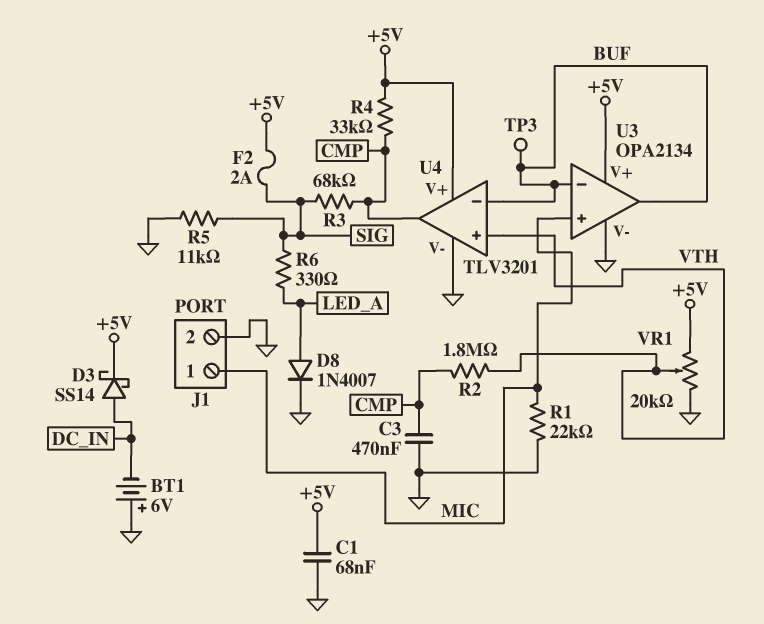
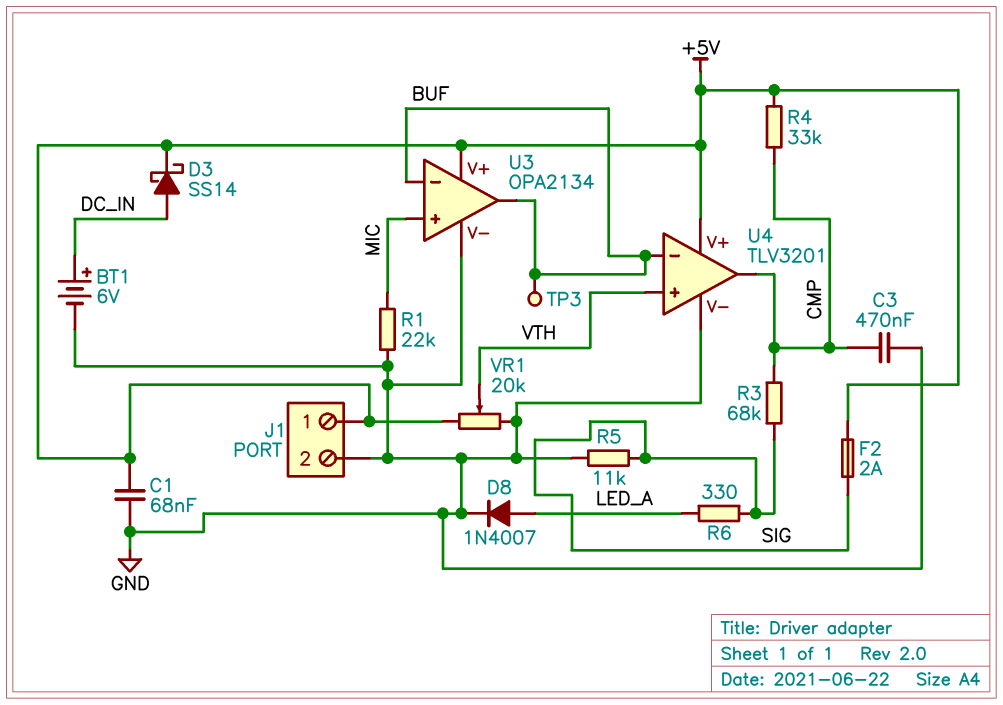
BT1: 6V (plus GND, minus DC_IN) -> 6V (plus DC_IN, minus GND)
J1 pin 1: MIC -> +5V
R2: 1.8M (CMP, VTH) -> none

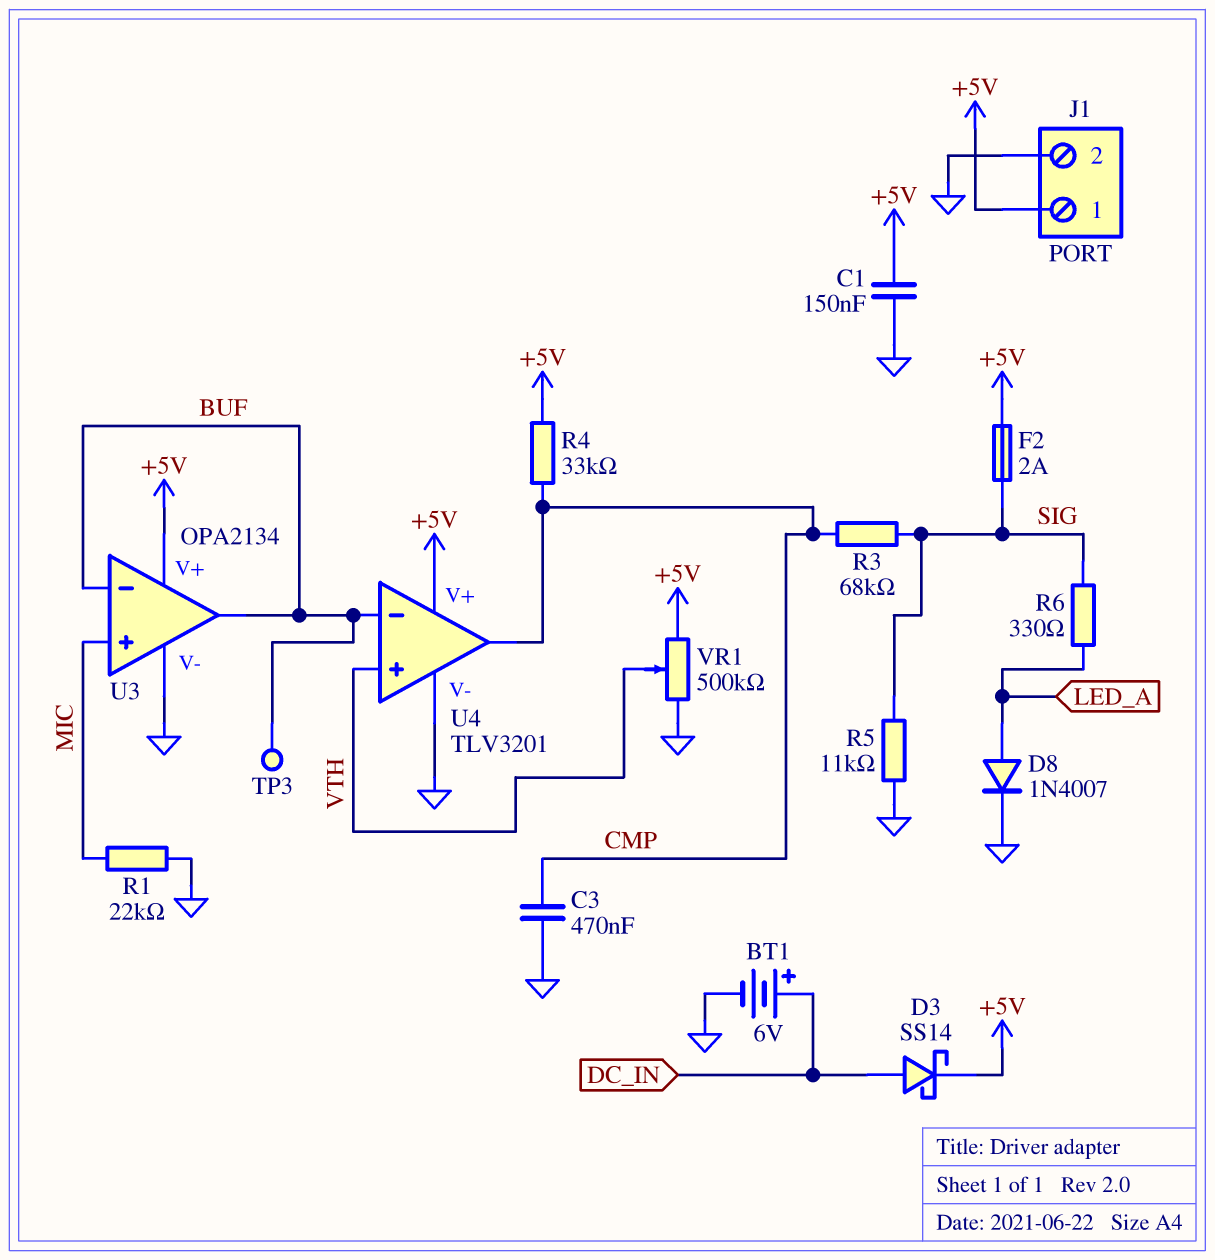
C1: 68nF (+5V, GND) -> 150nF (+5V, GND)
VR1: 20k (+5V, GND, wiper VTH) -> 500k (+5V, GND, wiper VTH)

